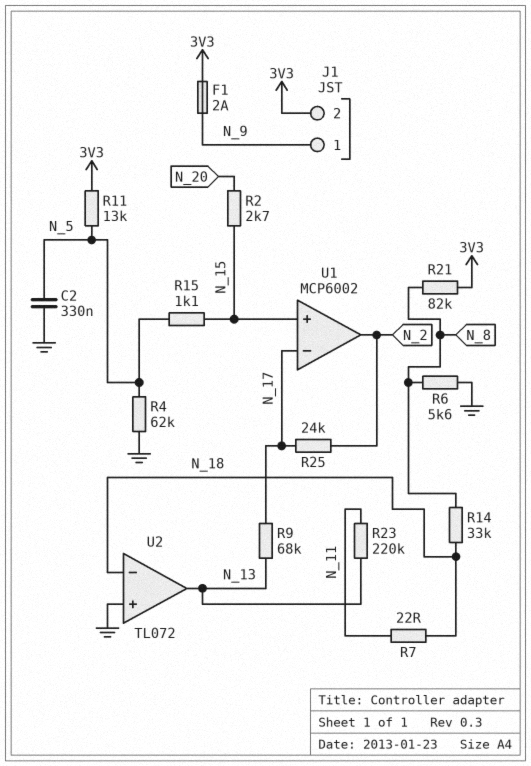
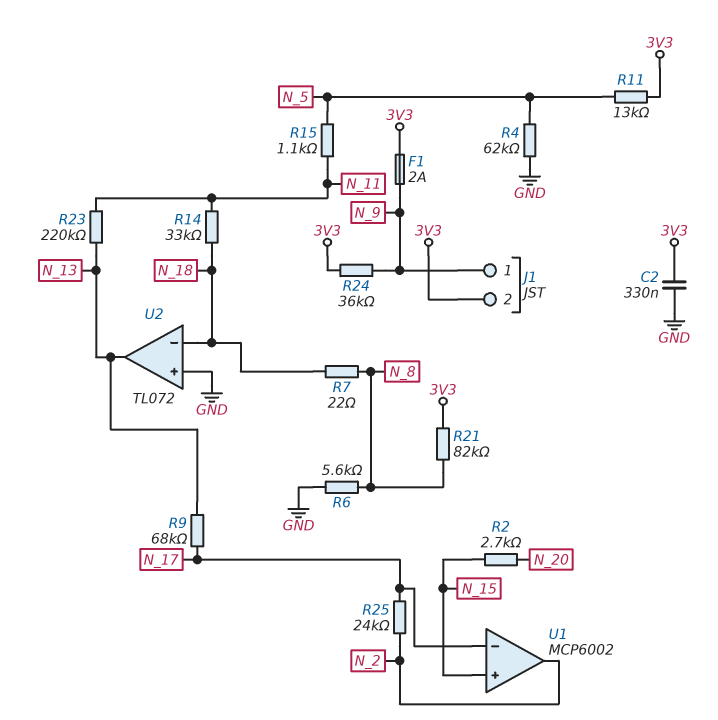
C2: 330nF (GND, N_5) -> 330nF (3V3, GND)
R7: 22 (N_11, N_18) -> 22 (N_8, N_18)
R14: 33k (N_8, N_18) -> 33k (N_11, N_18)
R15: 1.1k (N_5, N_15) -> 1.1k (N_5, N_11)
R24: none -> 36k (3V3, N_9)

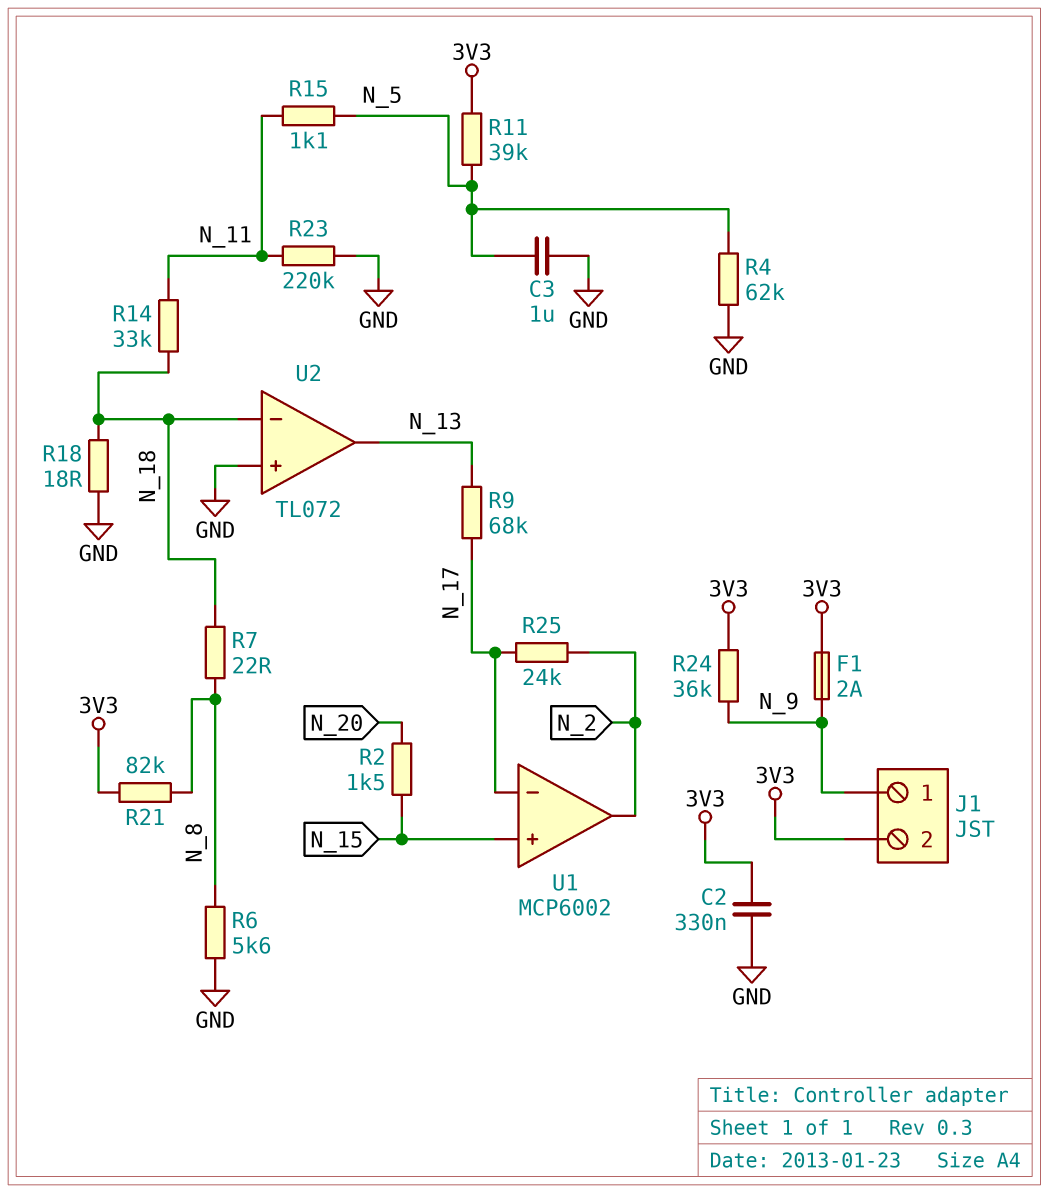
C3: none -> 1uF (GND, N_5)
R2: 2.7k (N_15, N_20) -> 1.5k (N_15, N_20)
R11: 13k (3V3, N_5) -> 39k (3V3, N_5)
R18: none -> 18 (GND, N_18)
R23: 220k (N_11, N_13) -> 220k (GND, N_11)

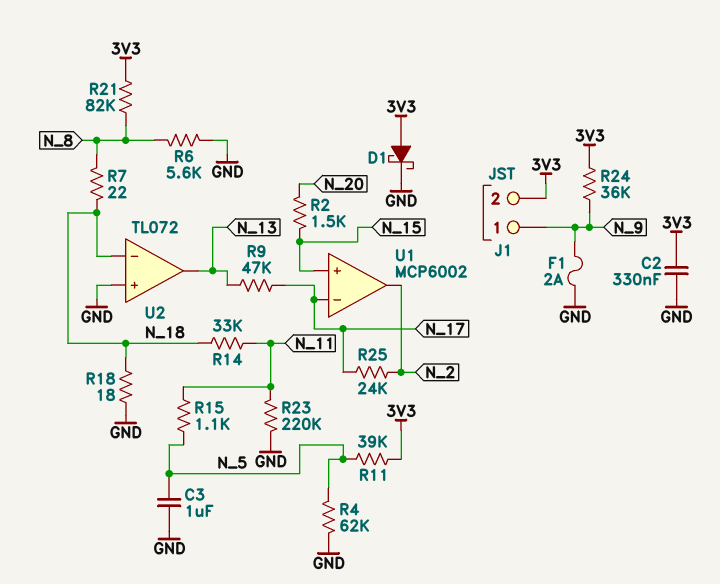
D1: none -> schottky (A 3V3, K GND)
F1: 2A (3V3, N_9) -> 2A (GND, N_9)
R9: 68k (N_13, N_17) -> 47k (N_13, N_17)

